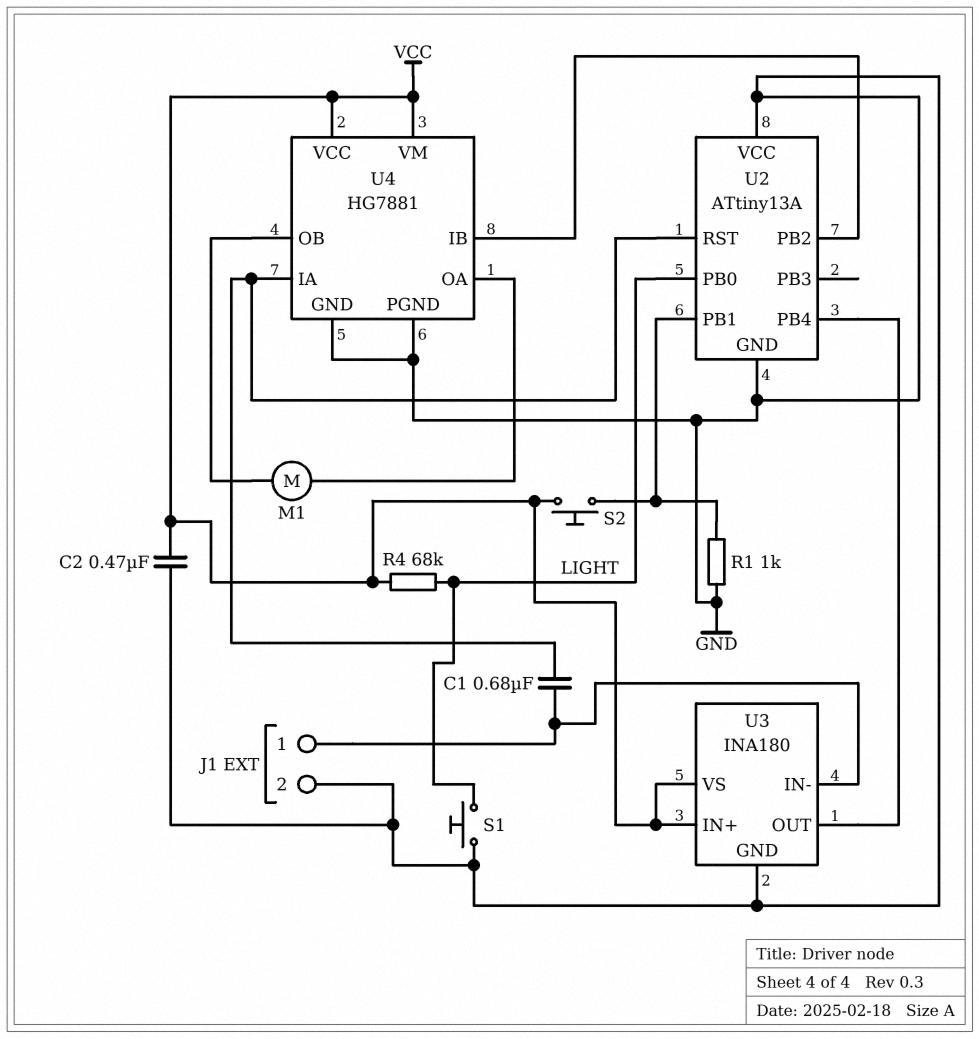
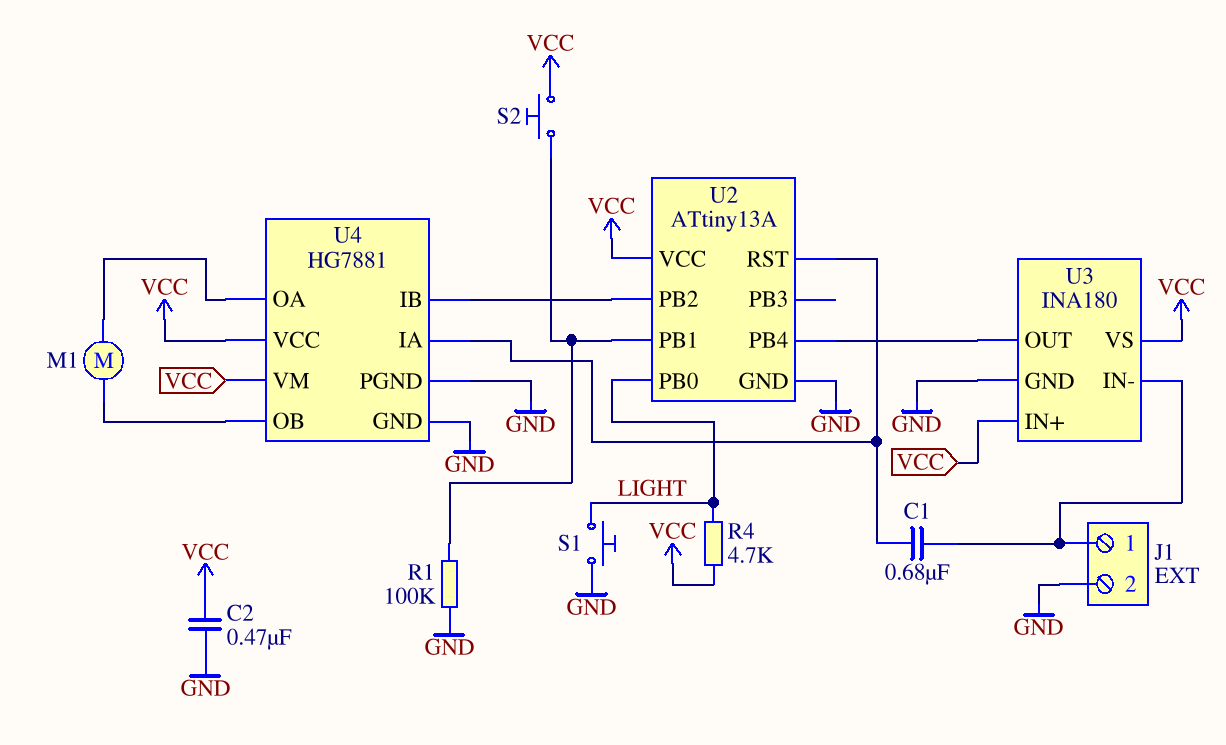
R1: 1k (GND, U2/PB1) -> 100k (GND, U2/PB1)
R4: 68k (LIGHT, VCC) -> 4.7k (LIGHT, VCC)
U2 pin VCC: GND -> VCC

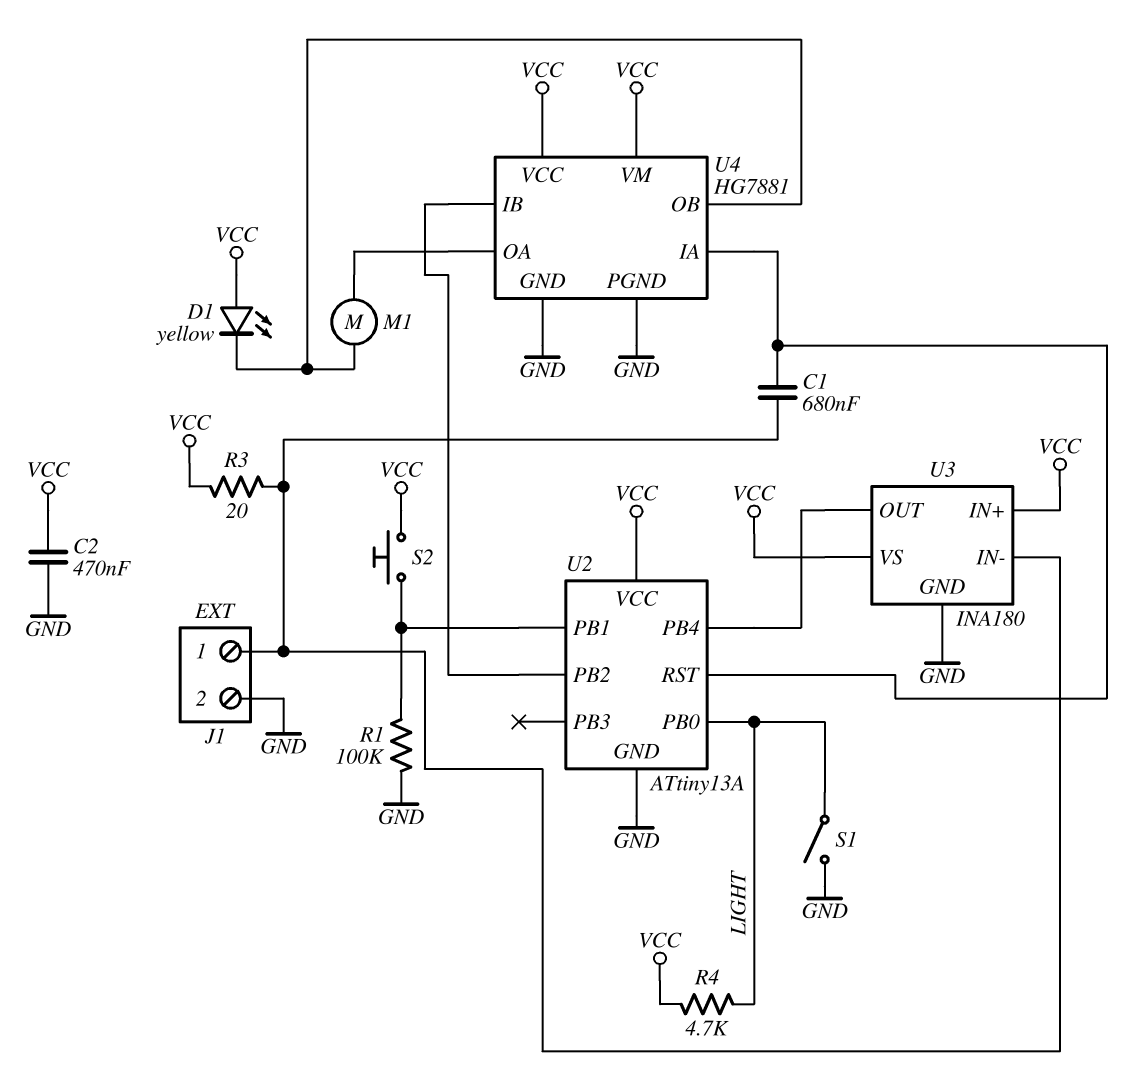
D1: none -> LED yellow (A VCC, K U4/OB)
R3: none -> 20 (J1/1, VCC)
S1: button (GND, LIGHT) -> switch (GND, LIGHT)

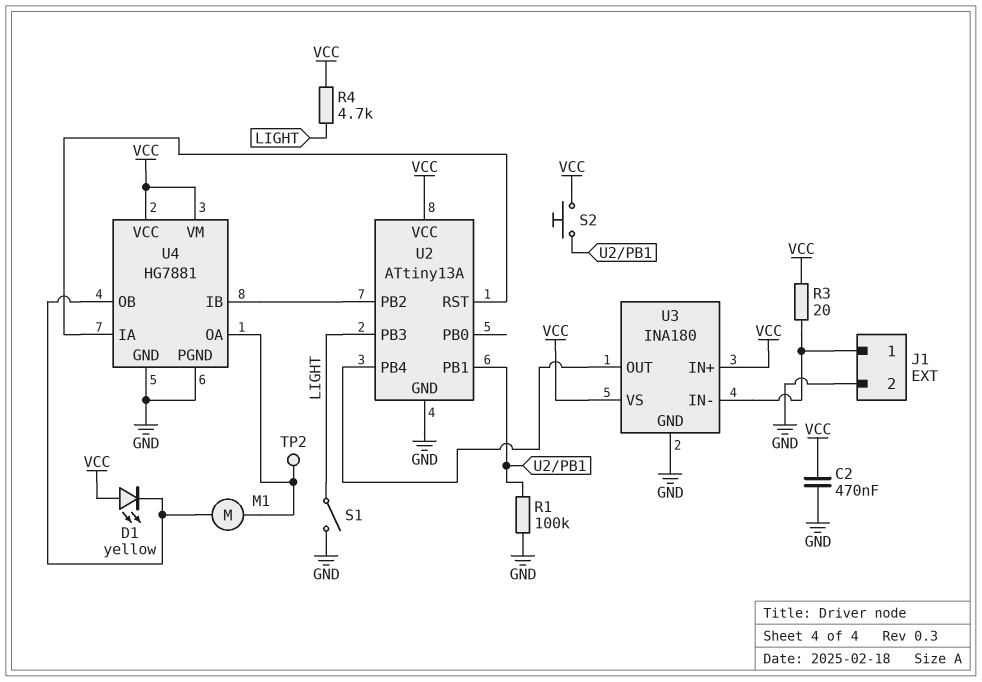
C1: 680nF (J1/1, U2/RST) -> none
TP2: none -> test point (U4/OA)
U2 pin PB0: LIGHT -> none
U2 pin PB3: none -> LIGHT

